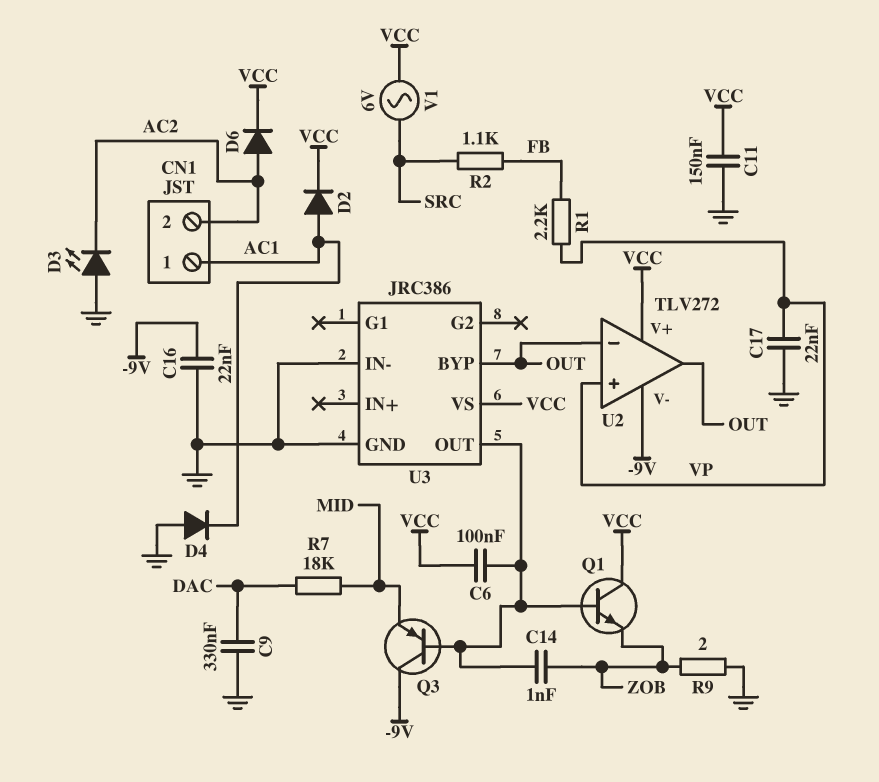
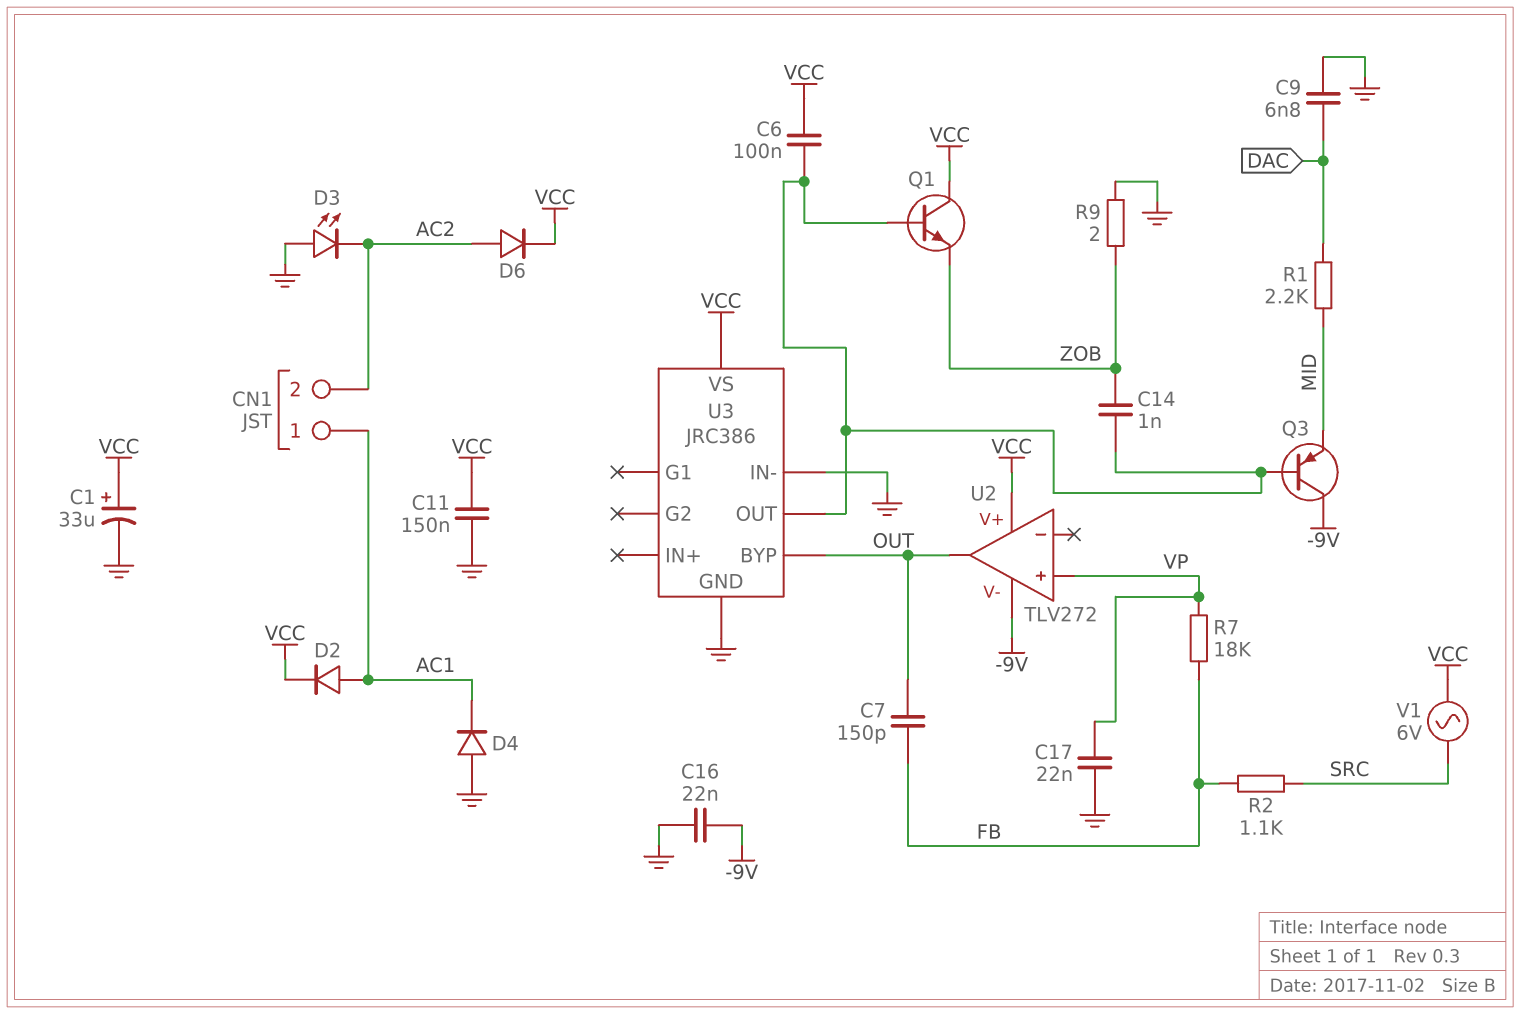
C1: none -> 33uF (plus VCC, minus GND)
C7: none -> 150pF (FB, OUT)
C9: 330nF (DAC, GND) -> 6.8nF (DAC, GND)
R1: 2.2k (FB, VP) -> 2.2k (DAC, MID)
R7: 18k (DAC, MID) -> 18k (FB, VP)
U2 pin in-: OUT -> none

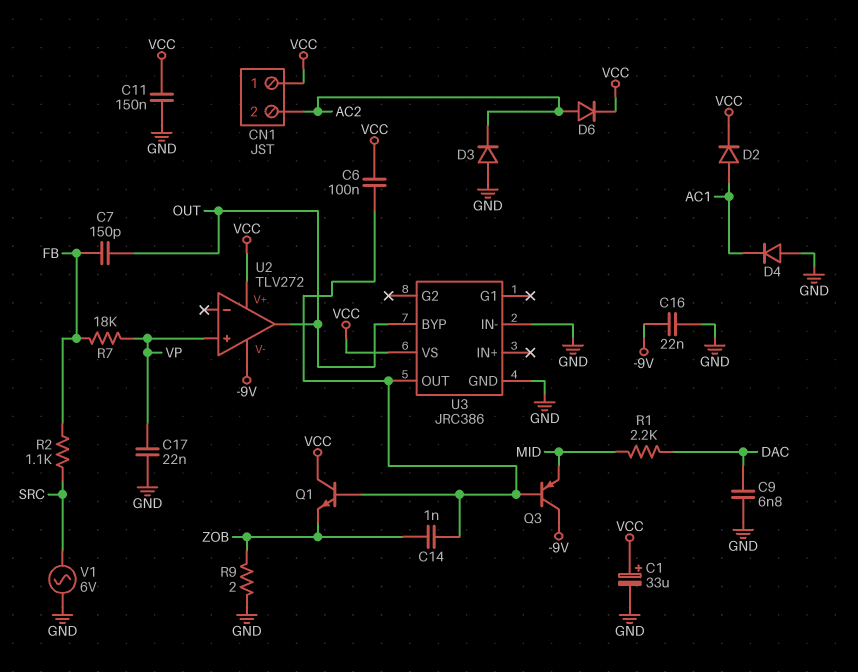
CN1 pin 1: AC1 -> VCC
D3: LED (A GND, K AC2) -> diode (A GND, K AC2)
V1: AC 6V (SRC, VCC) -> AC 6V (GND, SRC)

